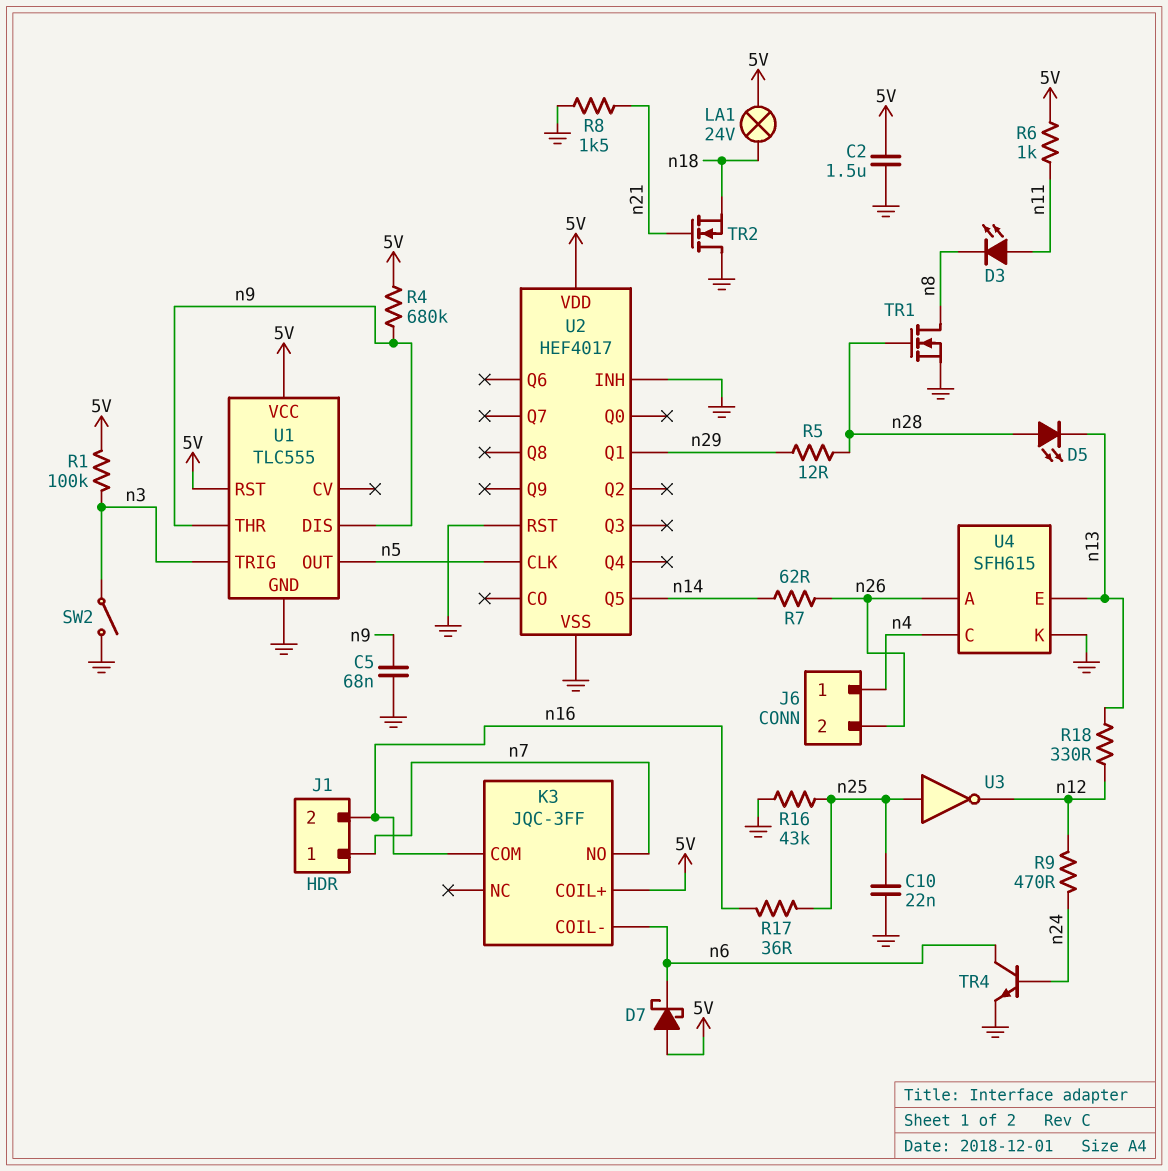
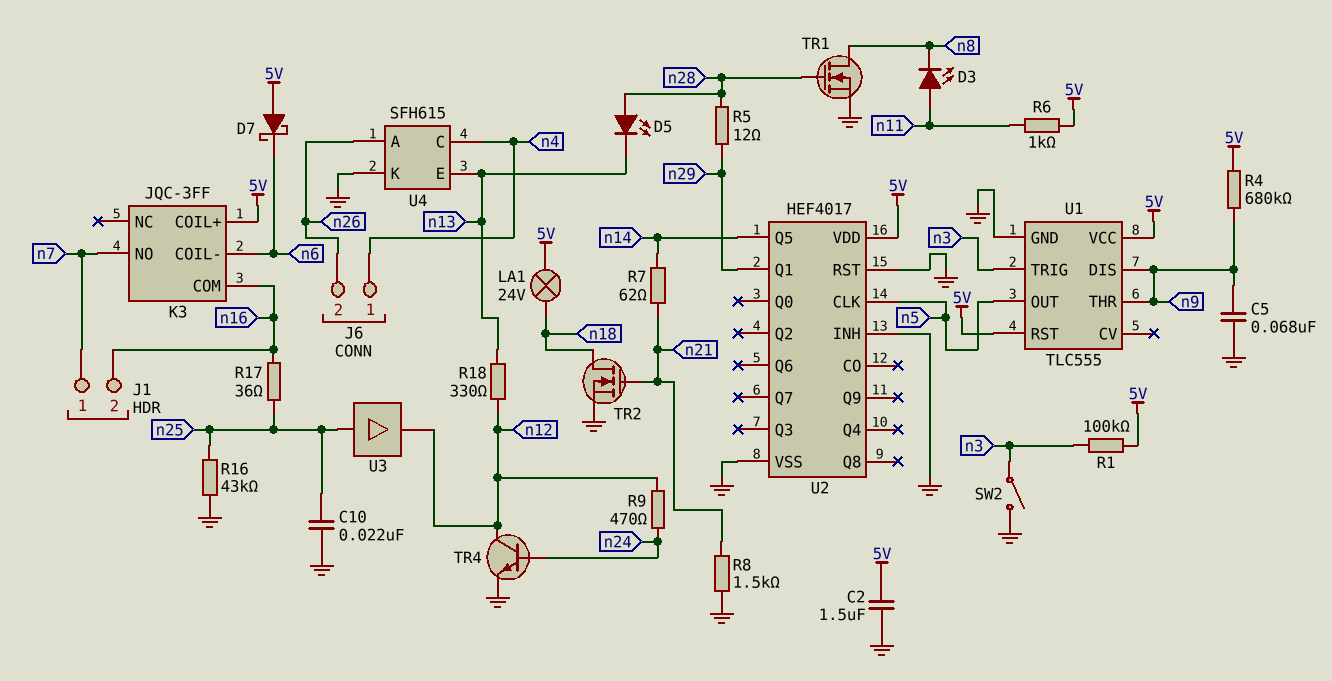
R7: 62 (n14, n26) -> 62 (n14, n21)
TR2: NMOS (G n21, D GND, S n18) -> NMOS (G n21, D n18, S GND)
TR4: NPN (B n24, C n6, E GND) -> NPN (B n24, C n12, E GND)
U3: NOT (in n25, out n12) -> buffer (in n25, out n12)

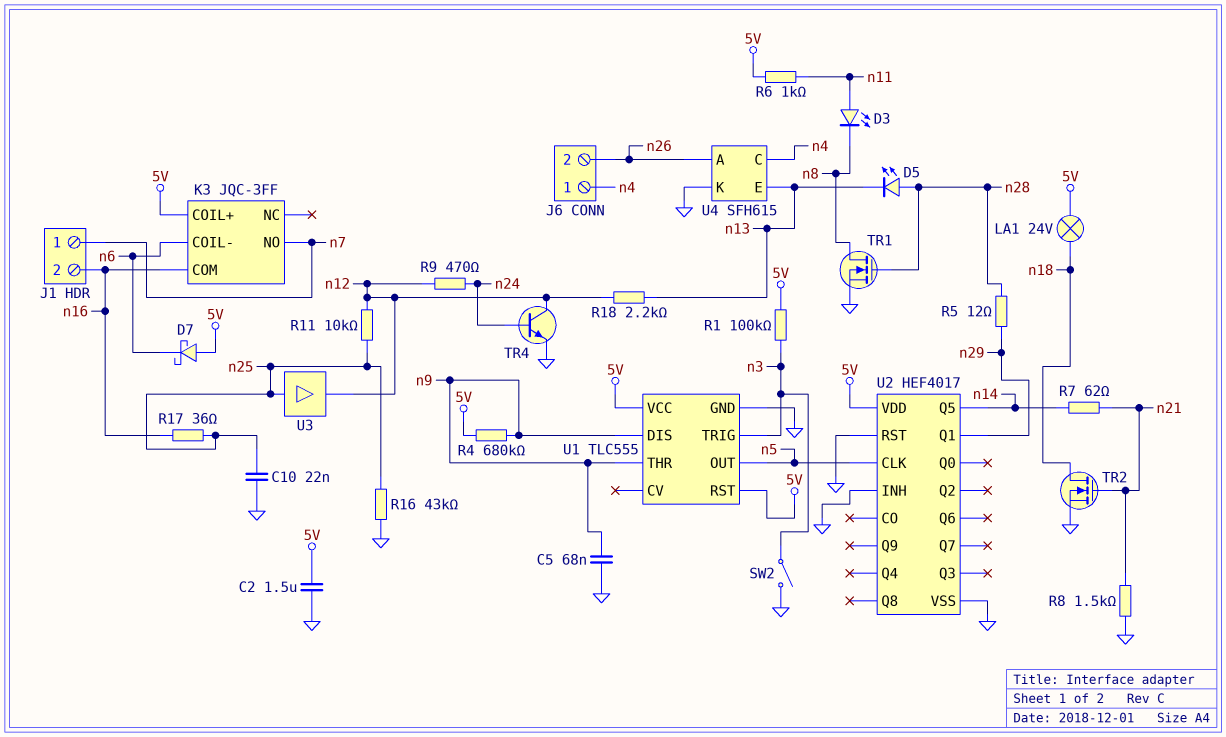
R11: none -> 10k (n12, n25)
R18: 330 (n12, n13) -> 2.2k (n12, n13)

